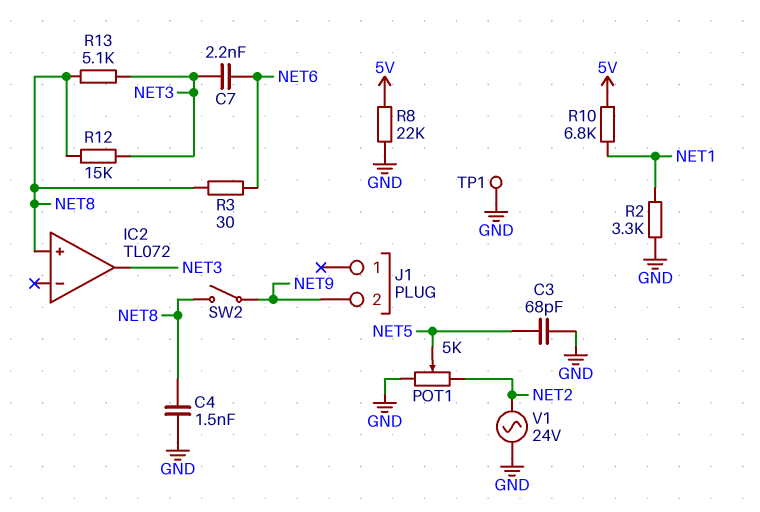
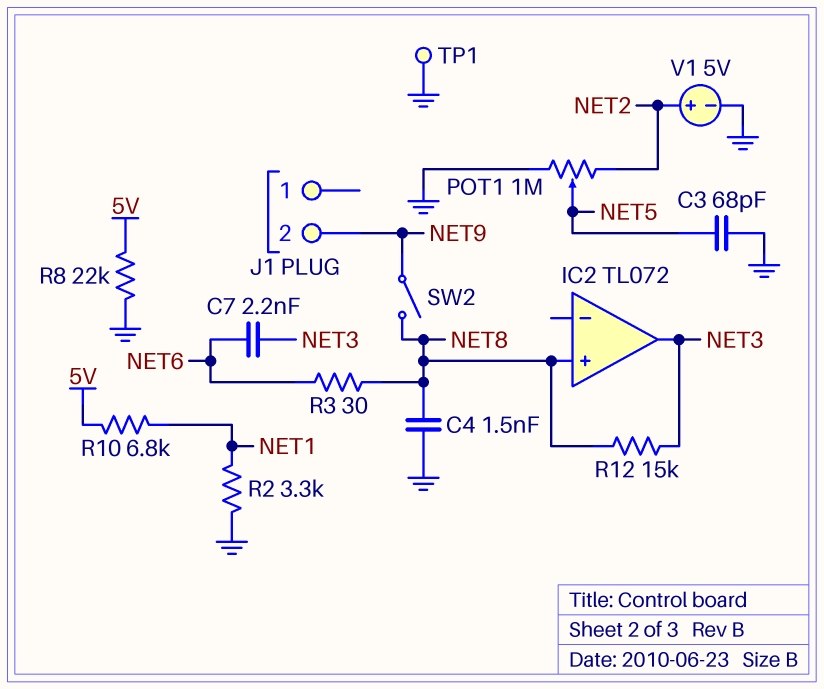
POT1: 5k (GND, NET2, wiper NET5) -> 1M (GND, NET2, wiper NET5)
R13: 5.1k (NET3, NET8) -> none
V1: AC 24V (GND, NET2) -> 5V (plus NET2, minus GND)

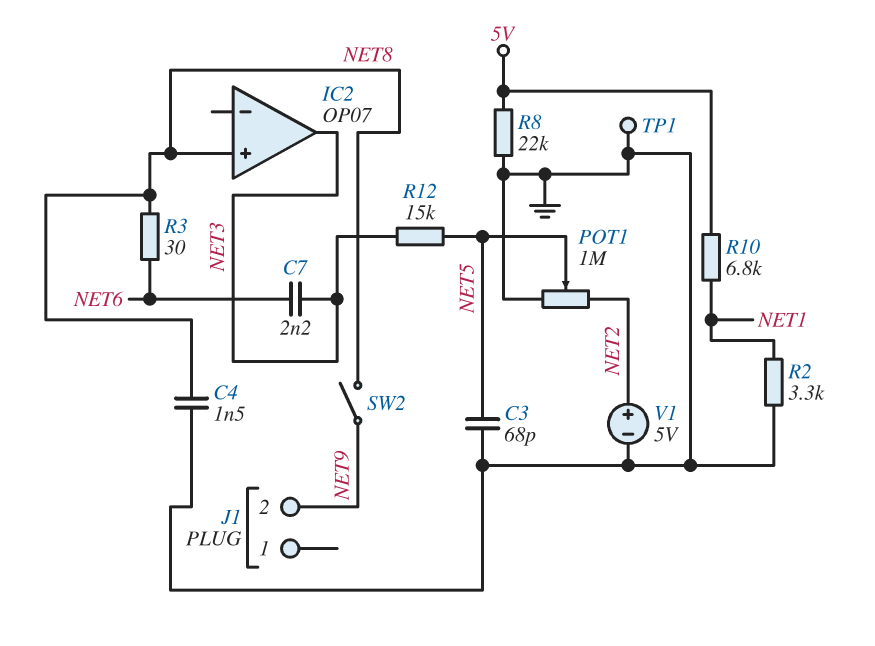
IC2: TL072 -> OP07
R12: 15k (NET3, NET8) -> 15k (NET3, NET5)

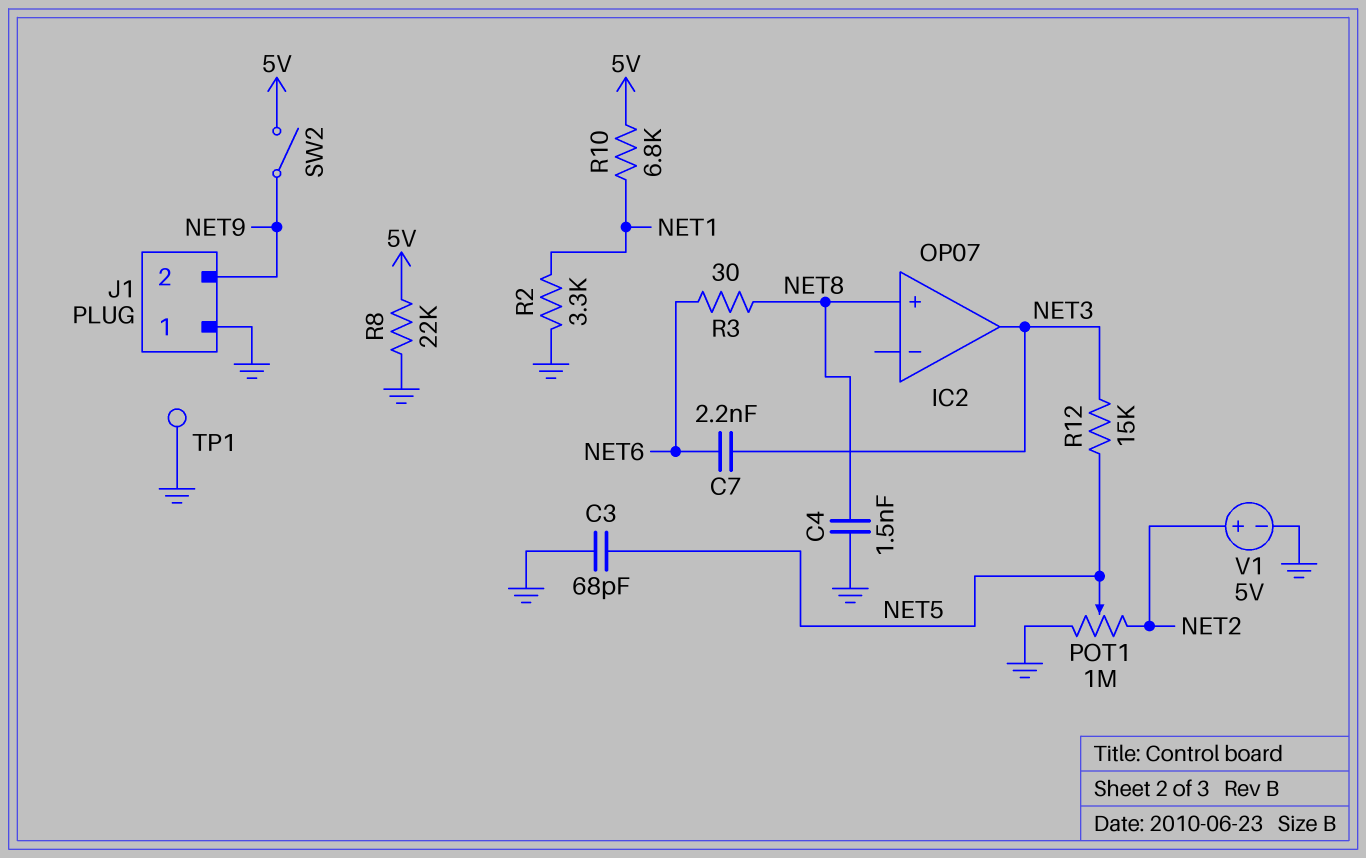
J1 pin 1: none -> GND
SW2: switch (NET8, NET9) -> switch (5V, NET9)

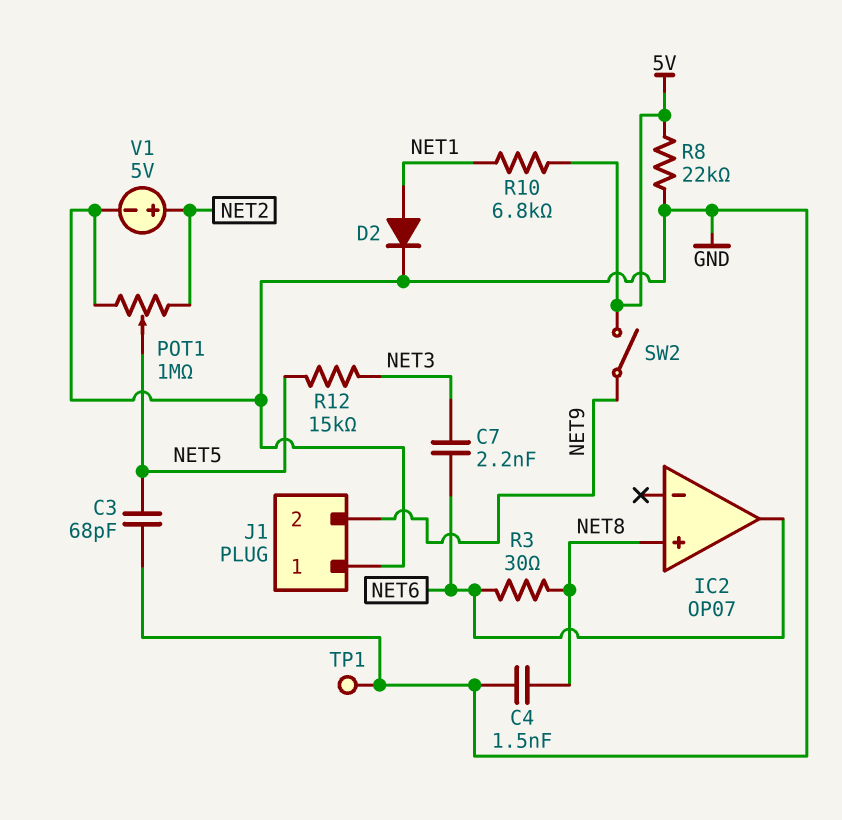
D2: none -> diode (A NET1, K GND)
IC2 pin out: NET3 -> NET6
R2: 3.3k (GND, NET1) -> none

